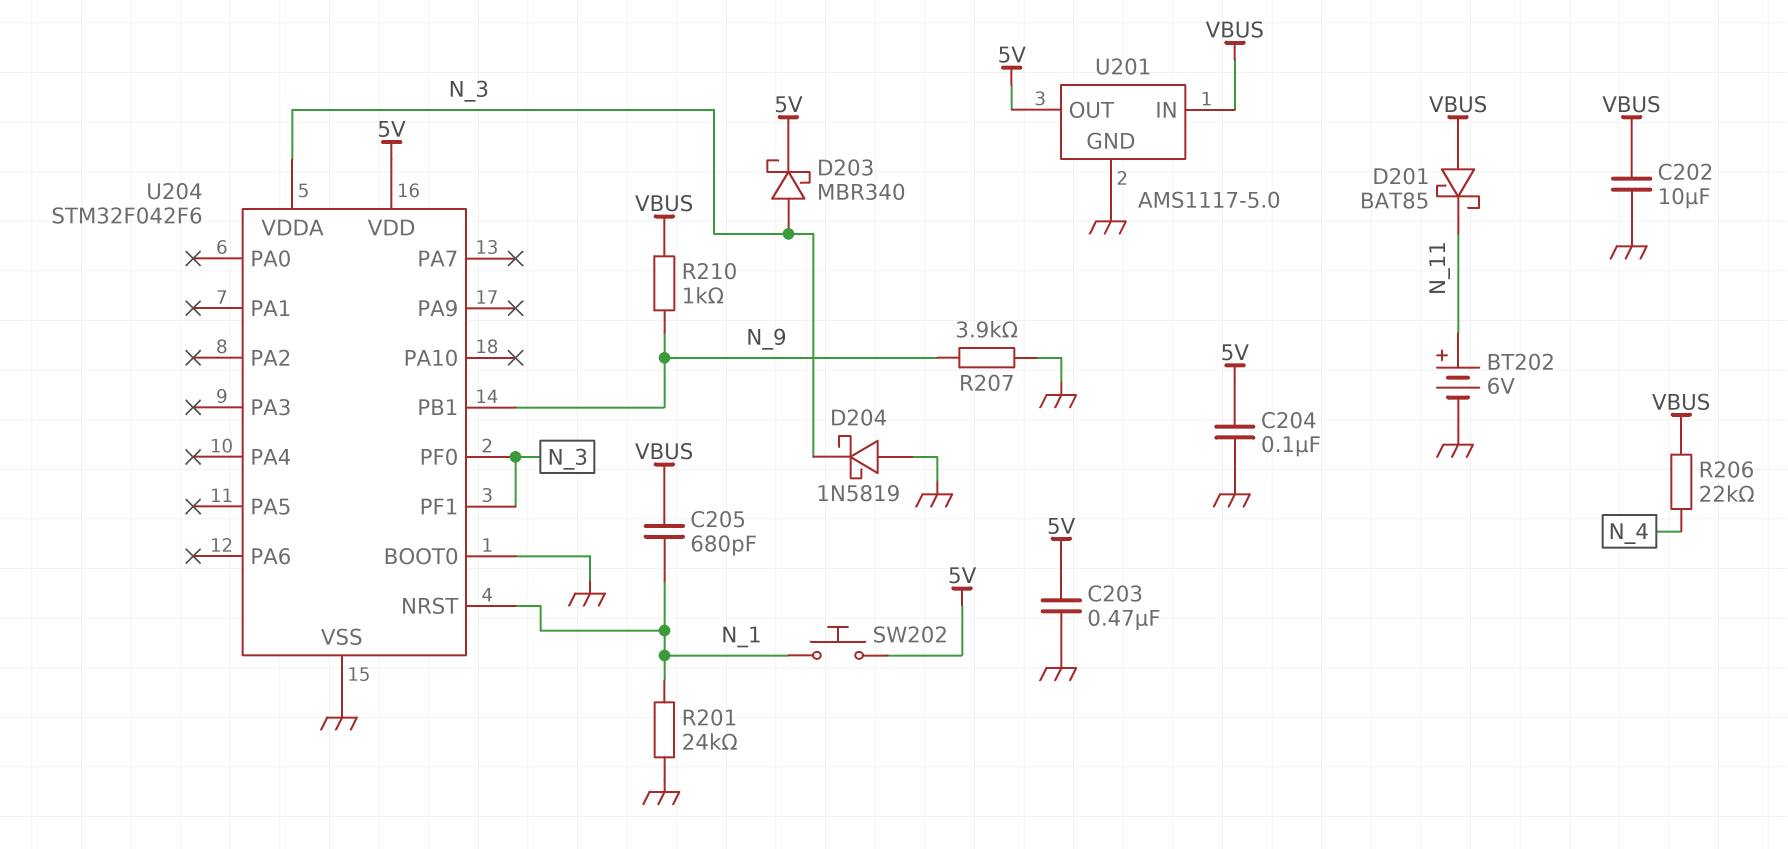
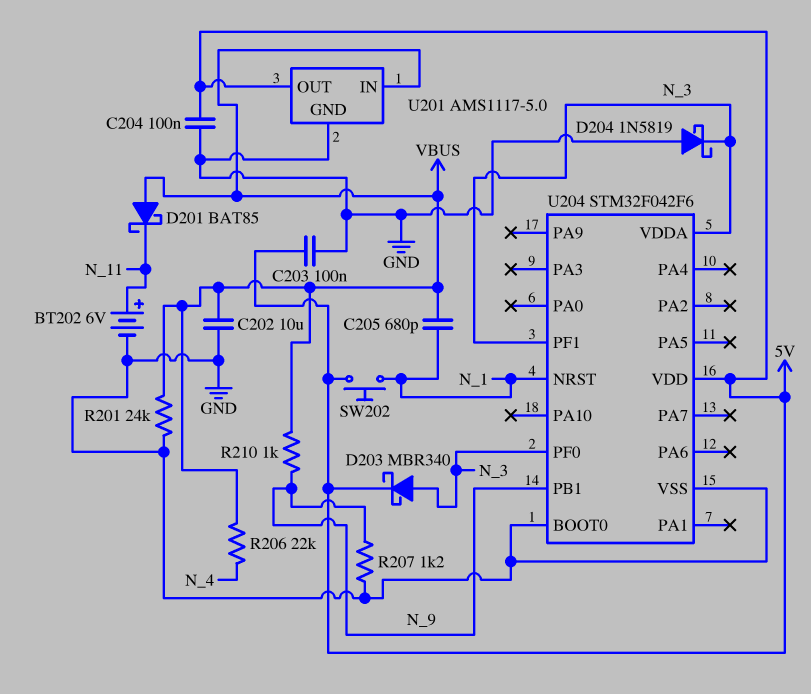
C203: 470nF (5V, GND) -> 100nF (5V, GND)
R201: 24k (GND, N_1) -> 24k (GND, VBUS)
R207: 3.9k (GND, N_9) -> 1.2k (GND, N_9)

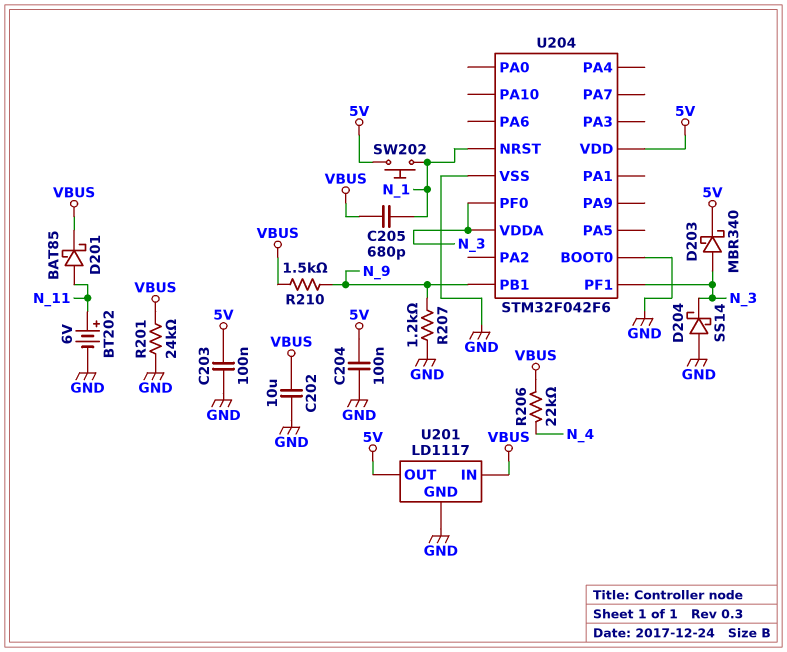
D201: schottky BAT85 (A VBUS, K N_11) -> schottky BAT85 (A N_11, K VBUS)
D204: schottky 1N5819 (A GND, K N_3) -> schottky SS14 (A GND, K N_3)
R210: 1k (N_9, VBUS) -> 1.5k (N_9, VBUS)
U201: AMS1117-5.0 -> LD1117

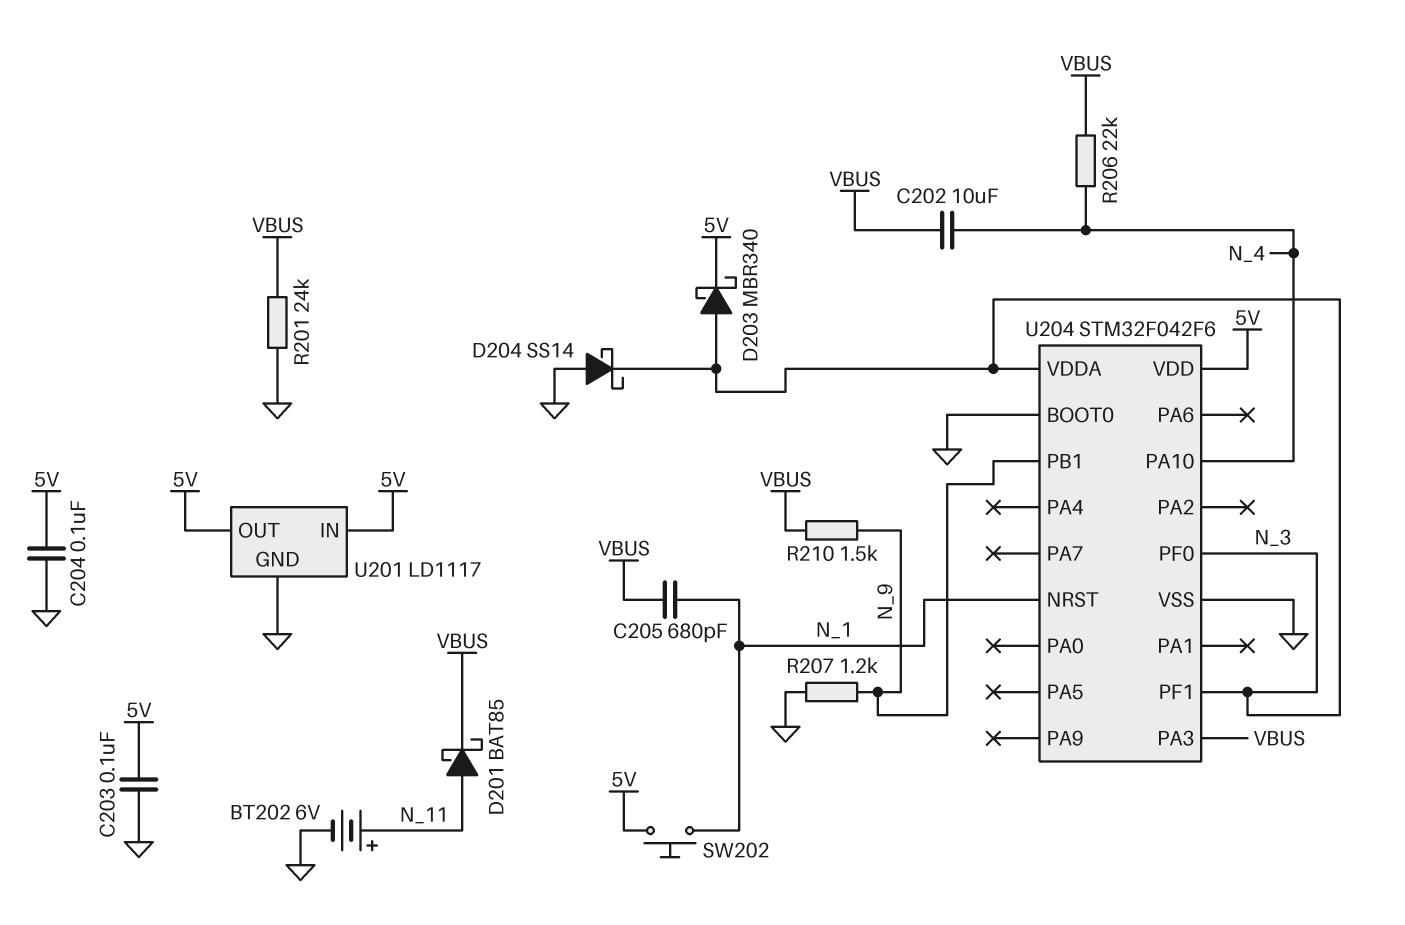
C202: 10uF (GND, VBUS) -> 10uF (N_4, VBUS)
U201 pin IN: VBUS -> 5V
U204 pin PA3: none -> VBUS
U204 pin PA10: none -> N_4

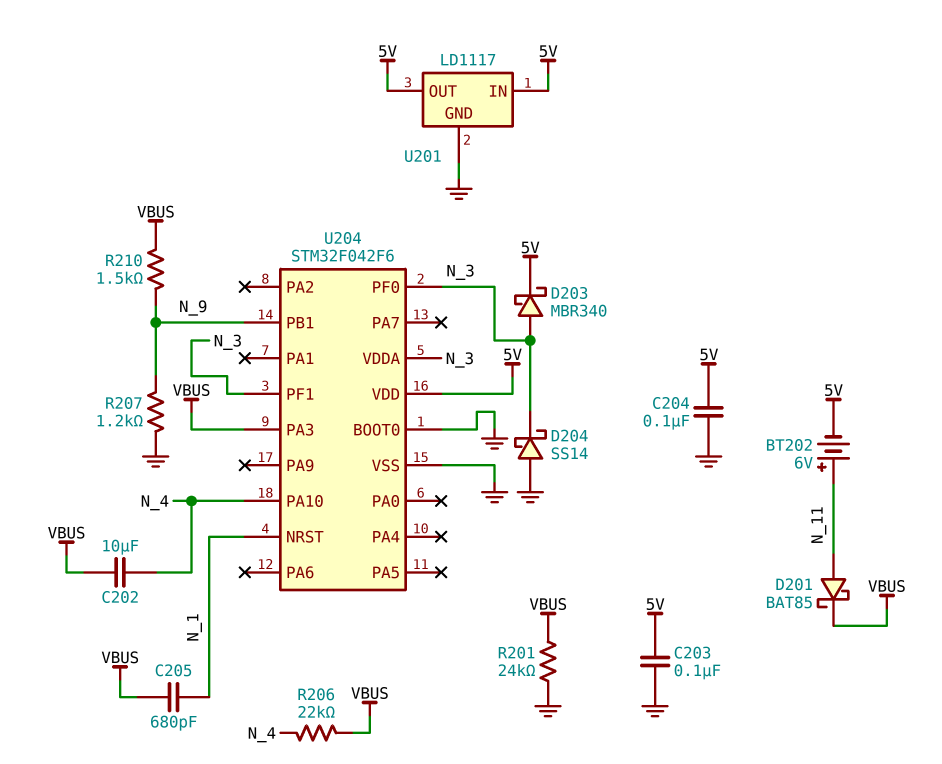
BT202: 6V (plus N_11, minus GND) -> 6V (plus N_11, minus 5V)
SW202: button (5V, N_1) -> none

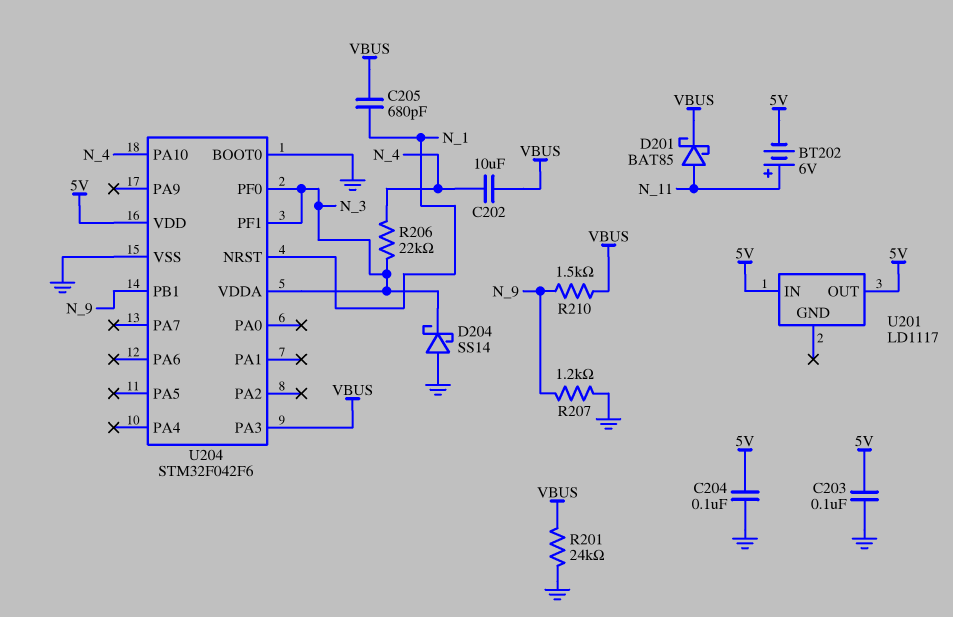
D203: schottky MBR340 (A N_3, K 5V) -> none
R206: 22k (N_4, VBUS) -> 22k (N_3, N_4)
U201 pin GND: GND -> none

